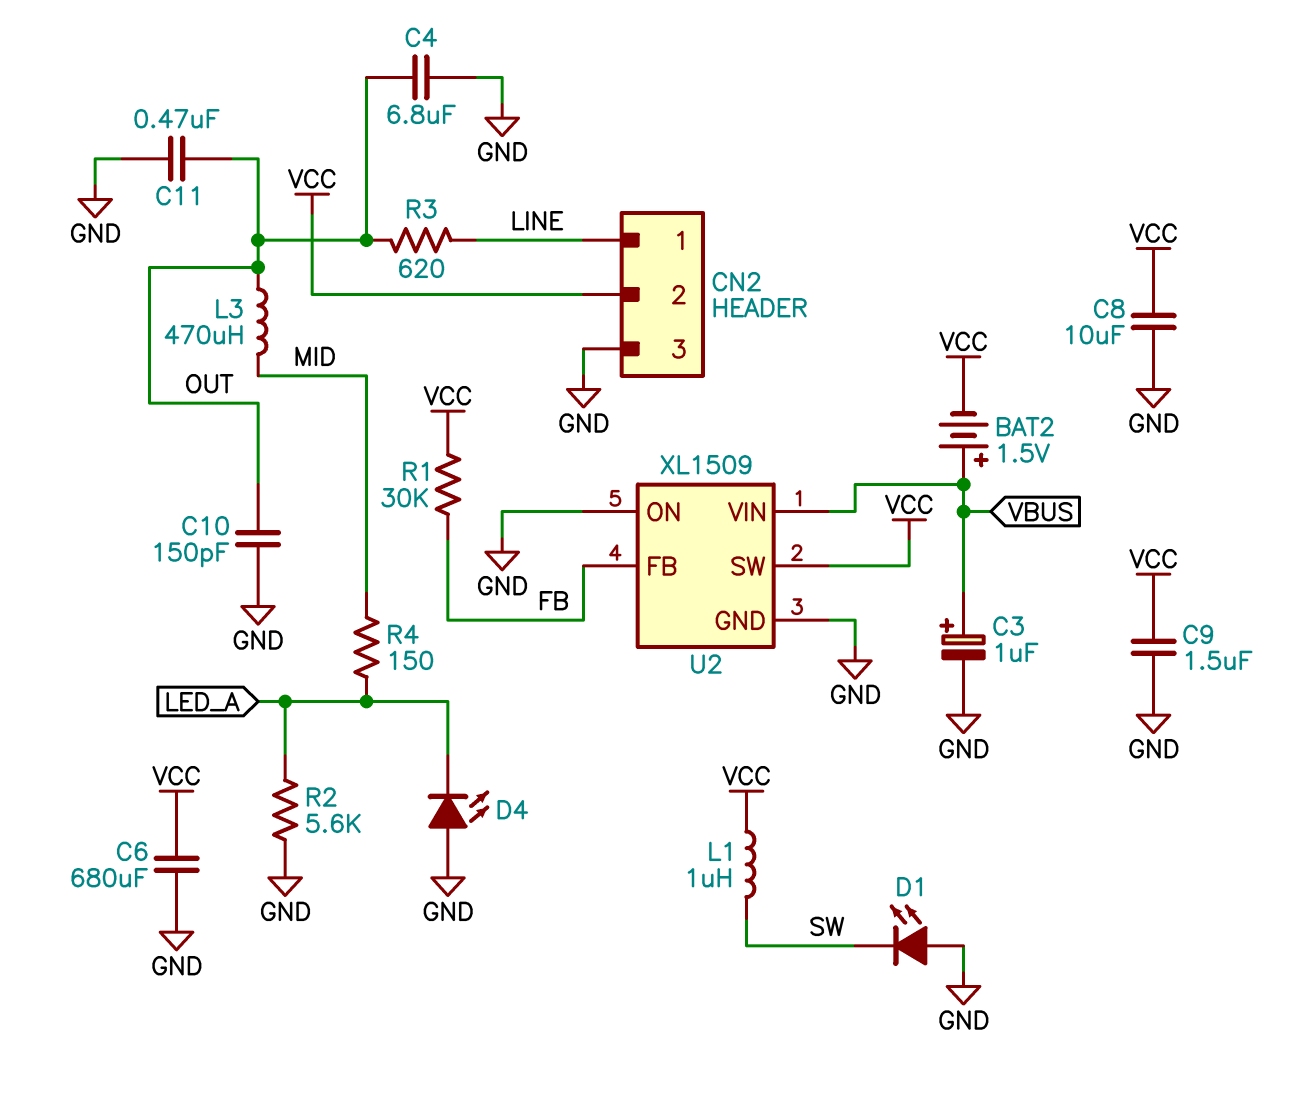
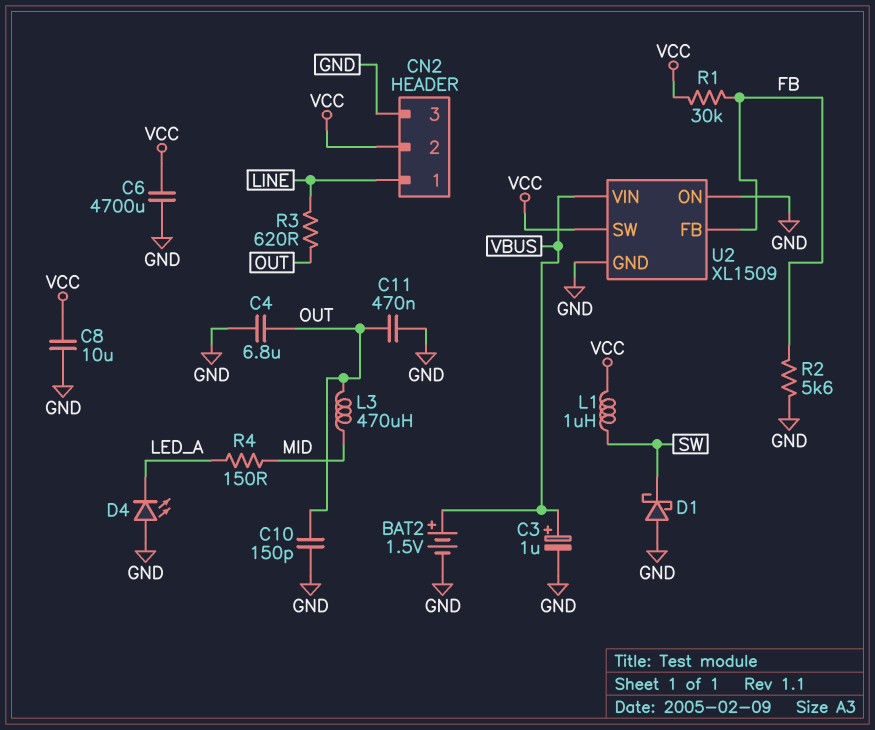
BAT2: 1.5V (plus VBUS, minus VCC) -> 1.5V (plus VBUS, minus GND)
C6: 680uF (GND, VCC) -> 4700uF (GND, VCC)
C9: 1.5uF (GND, VCC) -> none
D1: LED (A GND, K SW) -> schottky (A GND, K SW)
R2: 5.6k (GND, LED_A) -> 5.6k (FB, GND)

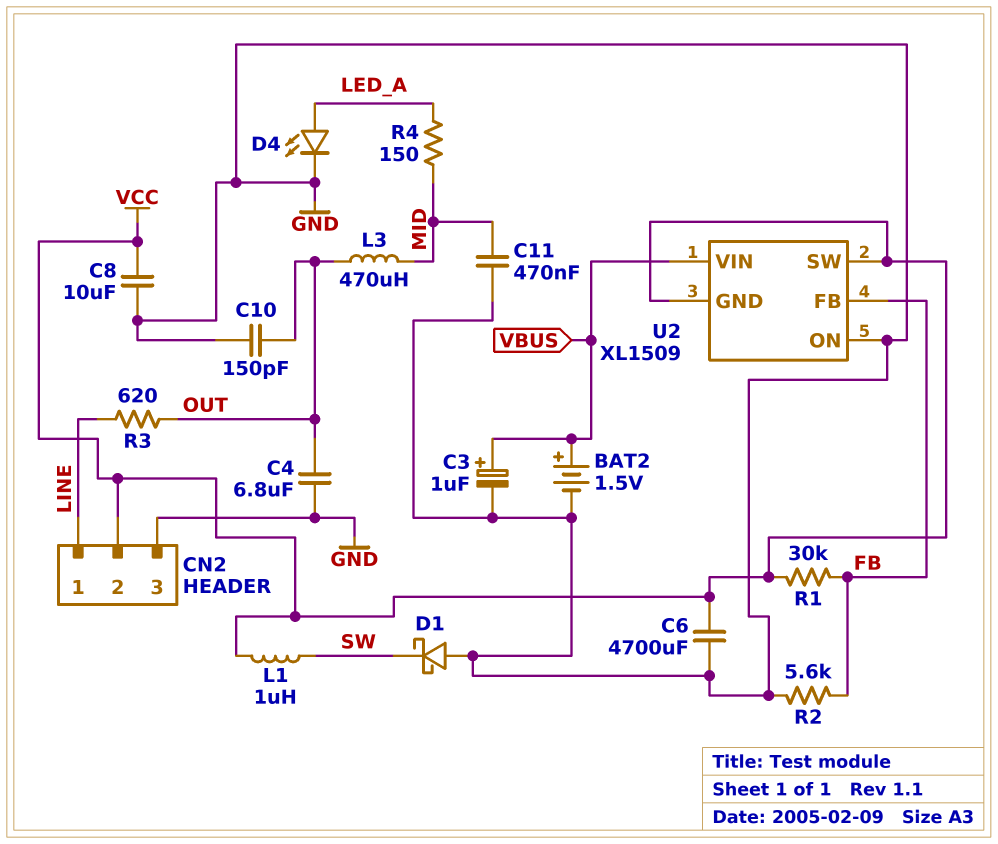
C11: 470nF (GND, OUT) -> 470nF (GND, MID)
D4: LED (A GND, K LED_A) -> LED (A LED_A, K GND)
U2 pin GND: GND -> VCC

